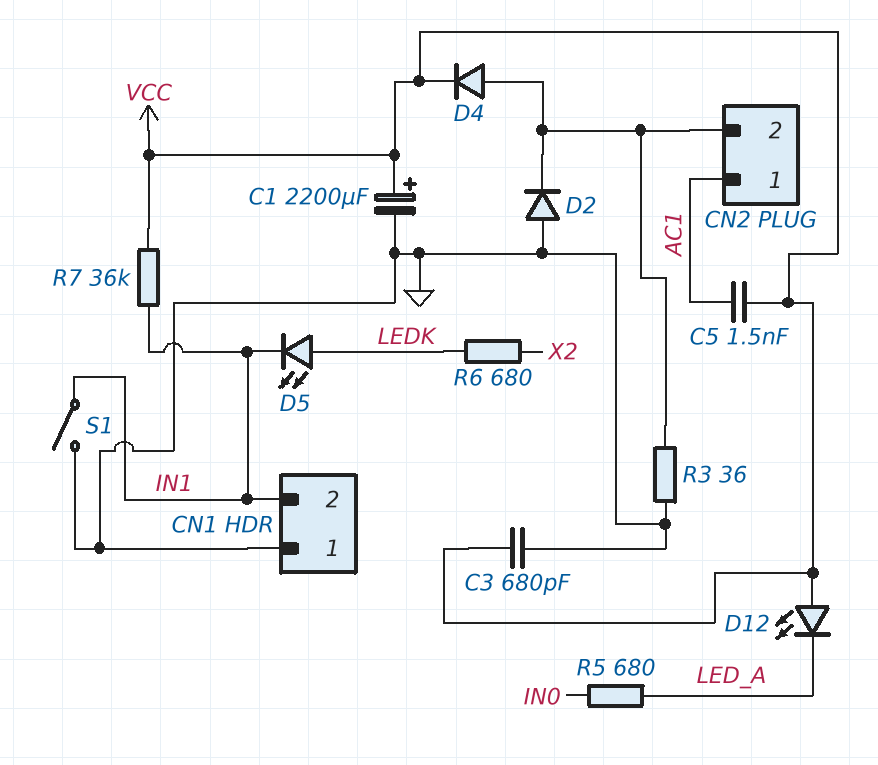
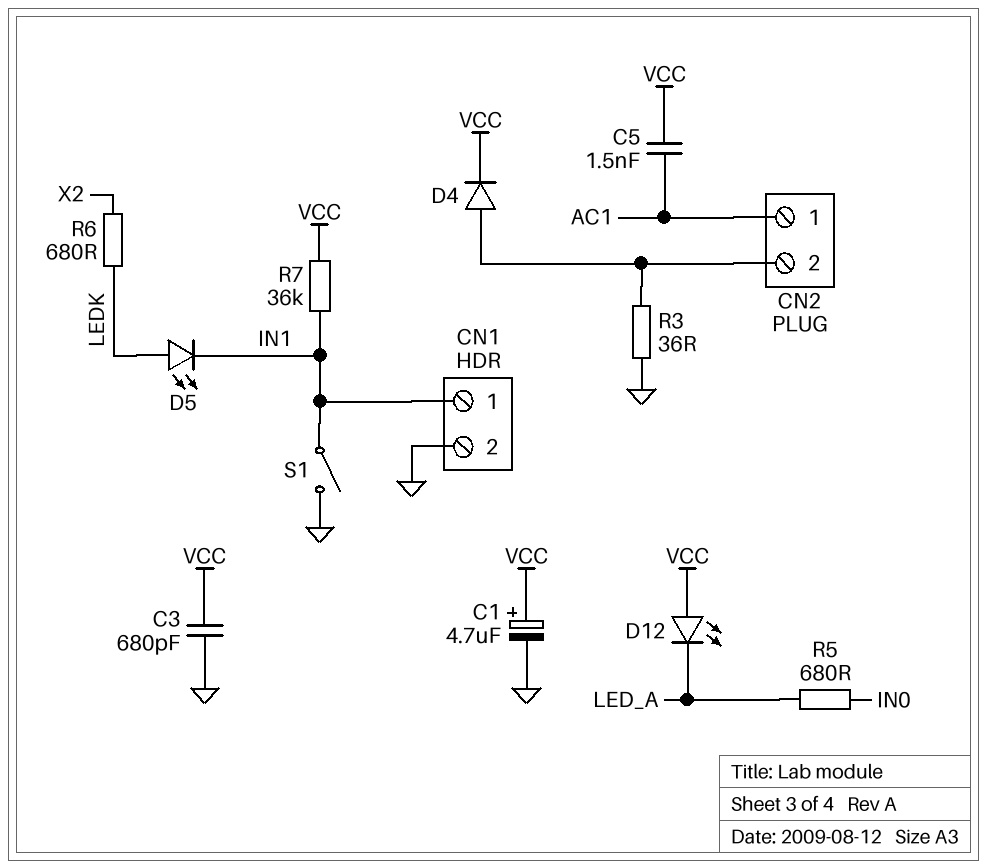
C1: 2200uF (plus VCC, minus GND) -> 4.7uF (plus VCC, minus GND)
CN1 pin 1: GND -> IN1
CN1 pin 2: IN1 -> GND
D2: diode (A GND, K CN2/2) -> none

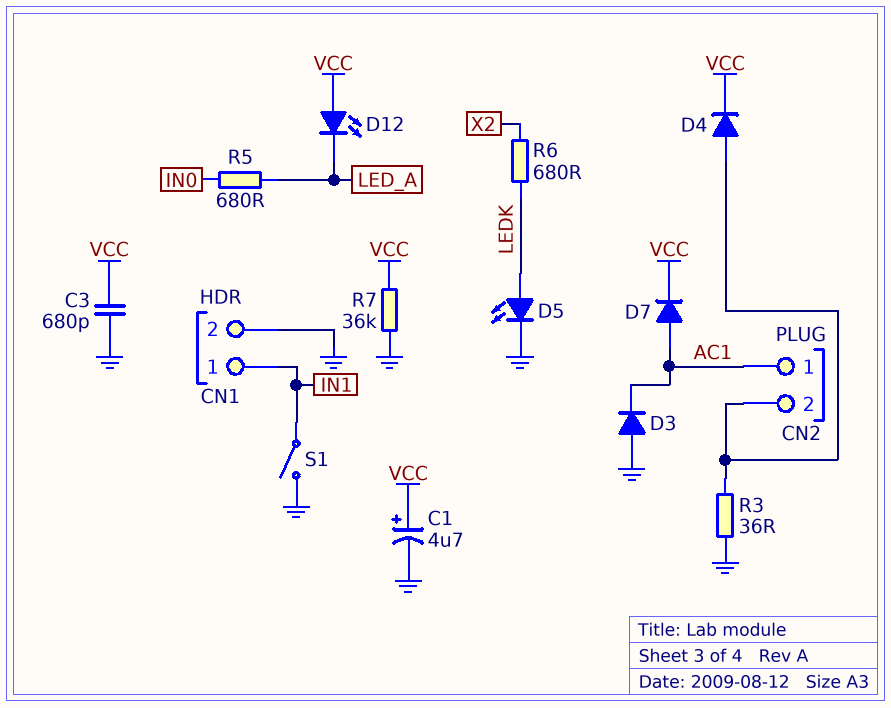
C5: 1.5nF (AC1, VCC) -> none
D3: none -> diode (A GND, K AC1)
D5: LED (A LEDK, K IN1) -> LED (A LEDK, K GND)
D7: none -> diode (A AC1, K VCC)
R7: 36k (IN1, VCC) -> 36k (GND, VCC)

